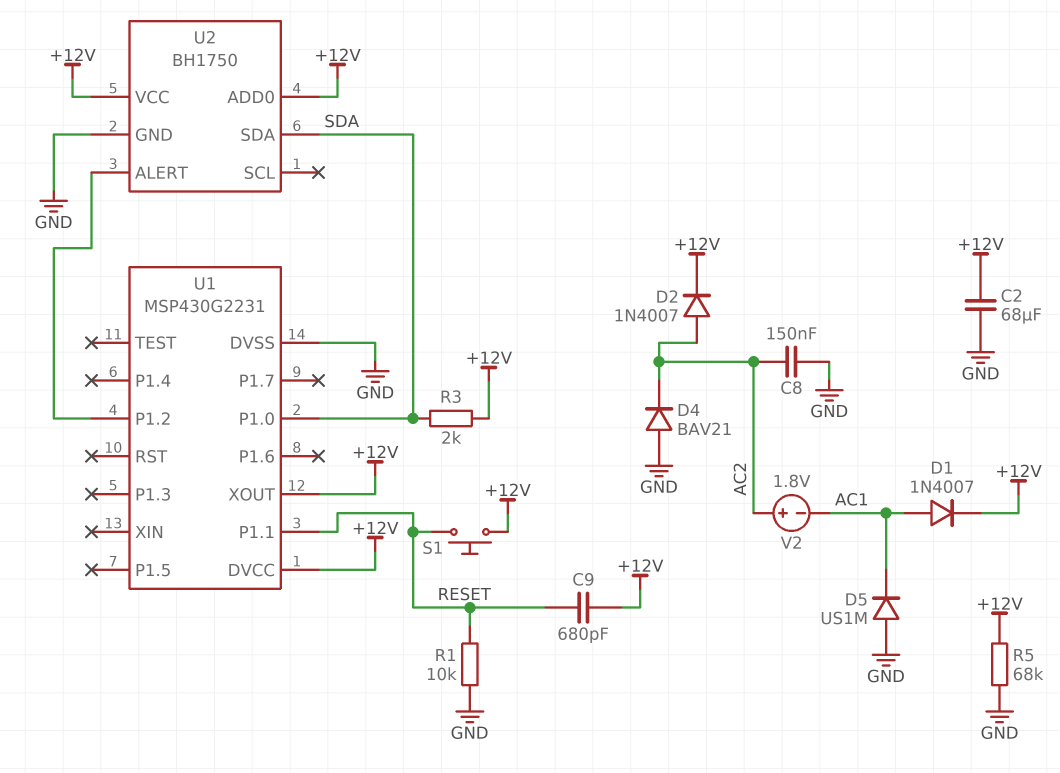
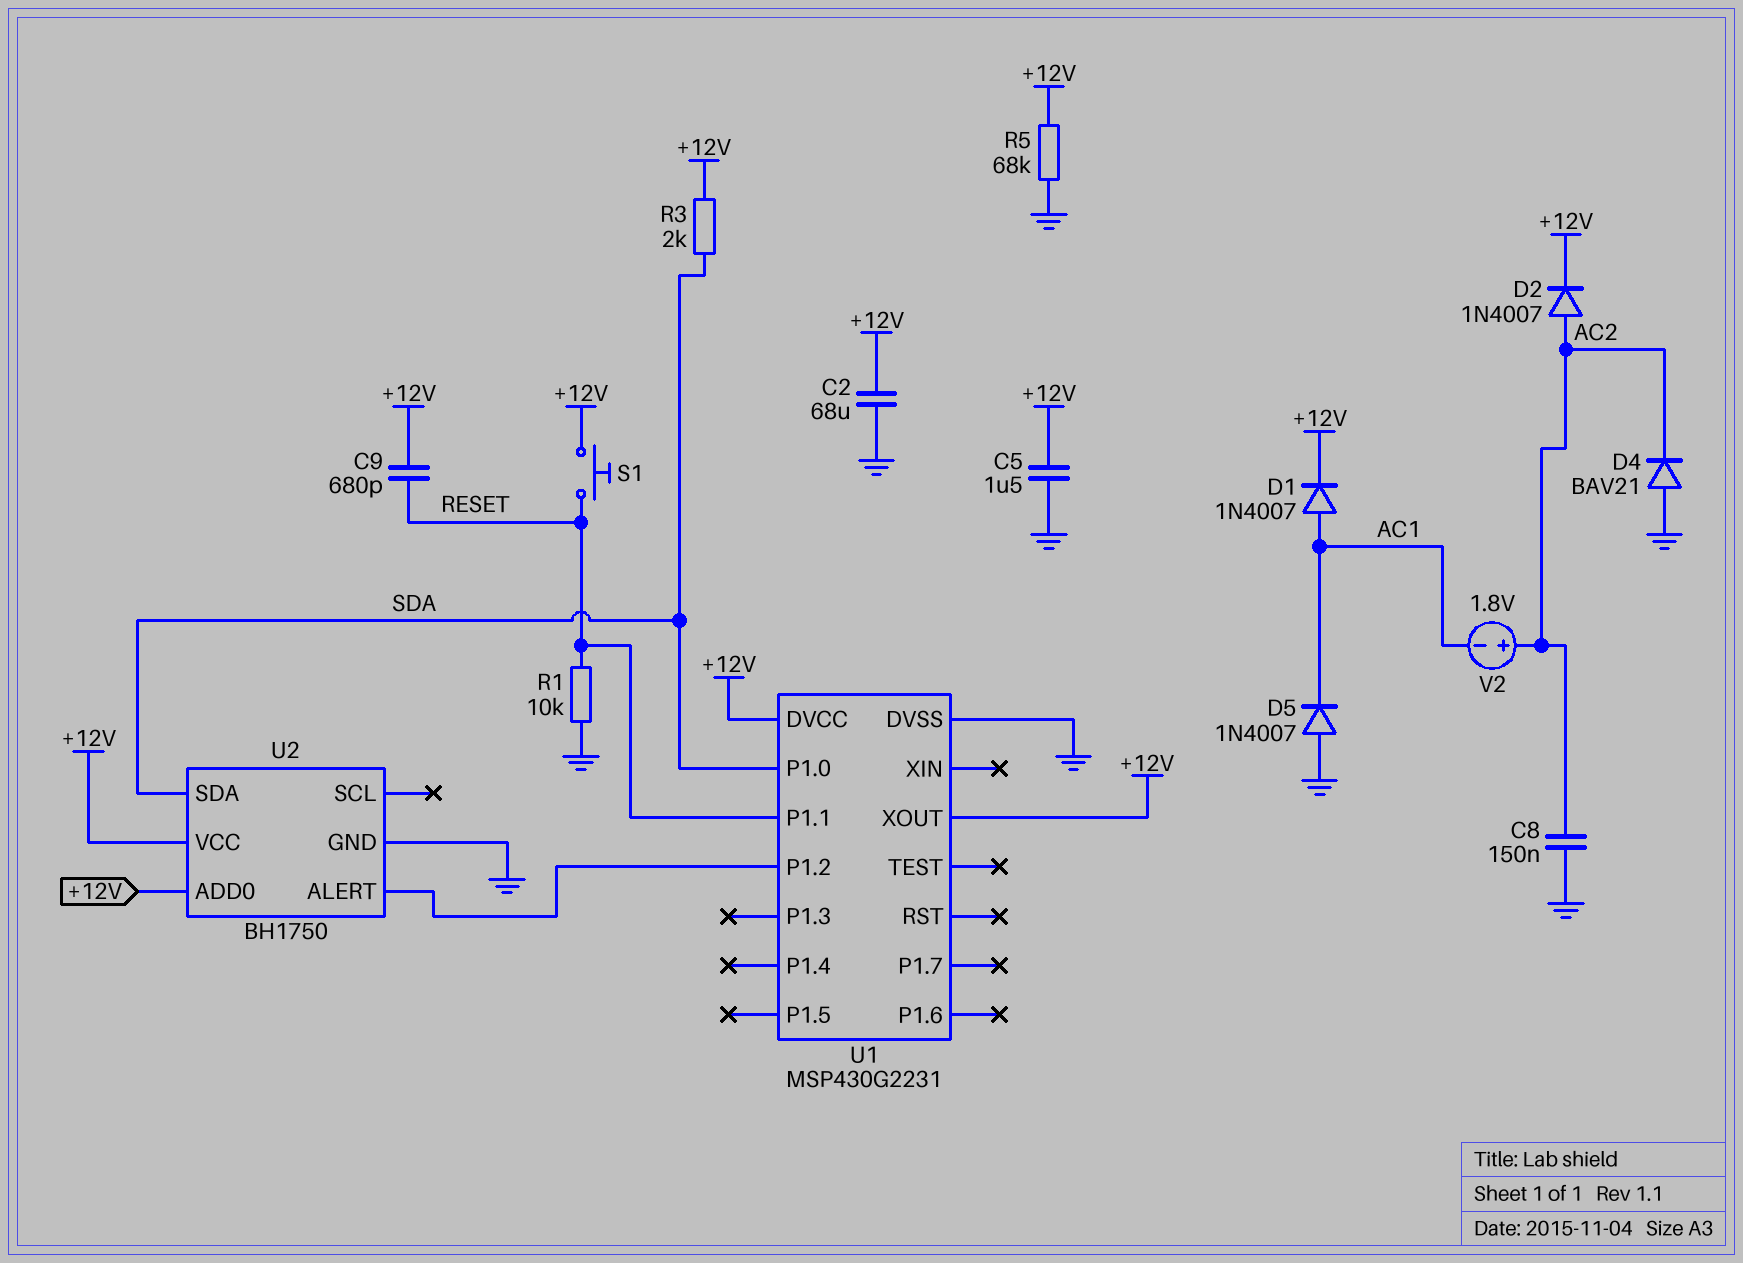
C5: none -> 1.5uF (+12V, GND)
D5: diode US1M (A GND, K AC1) -> diode 1N4007 (A GND, K AC1)

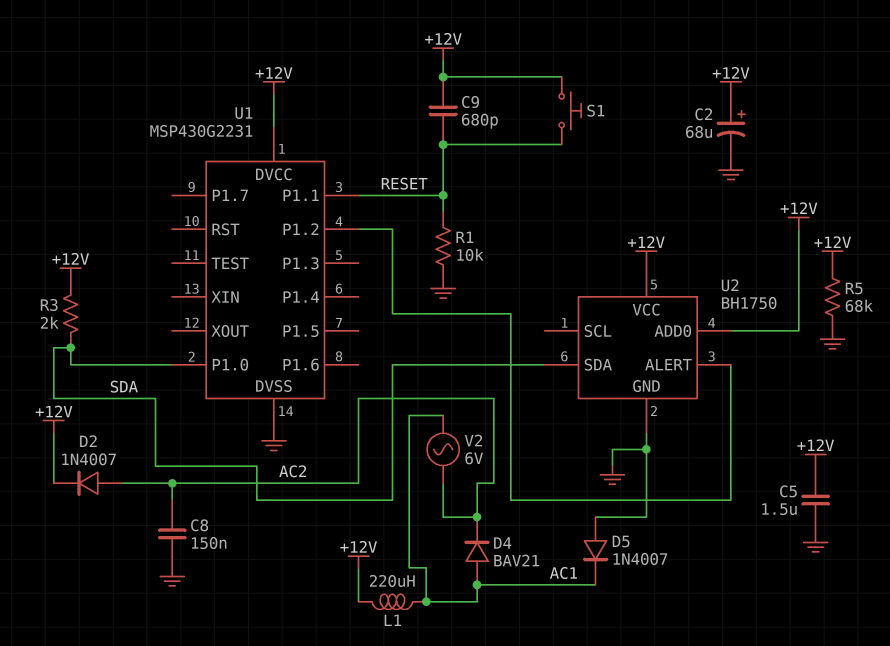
C2: 68uF (+12V, GND) -> 68uF (plus +12V, minus GND)
D1: diode 1N4007 (A AC1, K +12V) -> none
D4: diode BAV21 (A GND, K AC2) -> diode BAV21 (A AC1, K AC2)
L1: none -> 220uH (+12V, AC1)
U1 pin XOUT: +12V -> none
V2: 1.8V (plus AC2, minus AC1) -> AC 6V (AC1, AC2)

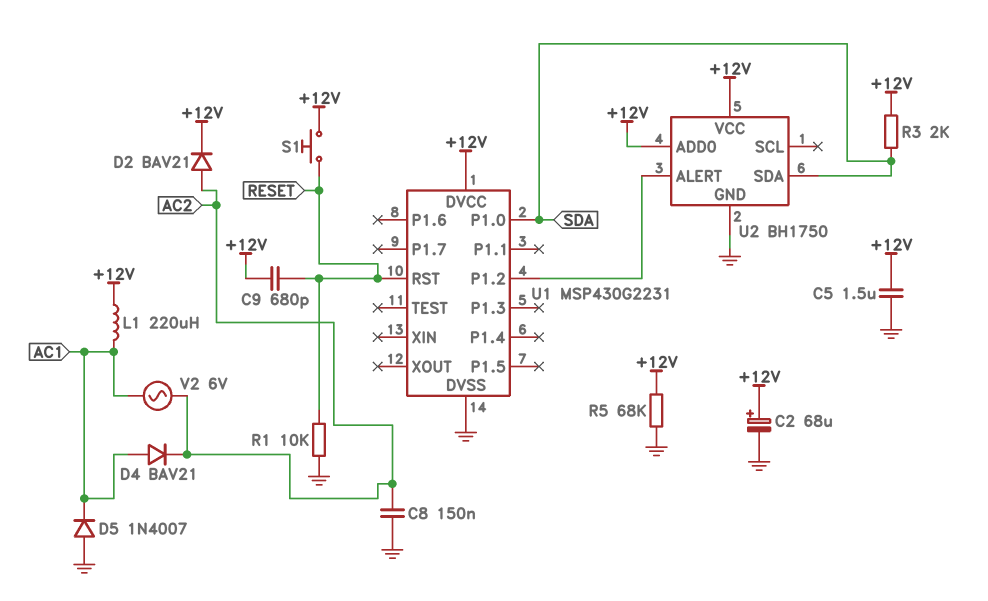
D2: diode 1N4007 (A AC2, K +12V) -> diode BAV21 (A AC2, K +12V)
U1 pin P1.1: RESET -> none
U1 pin RST: none -> RESET

